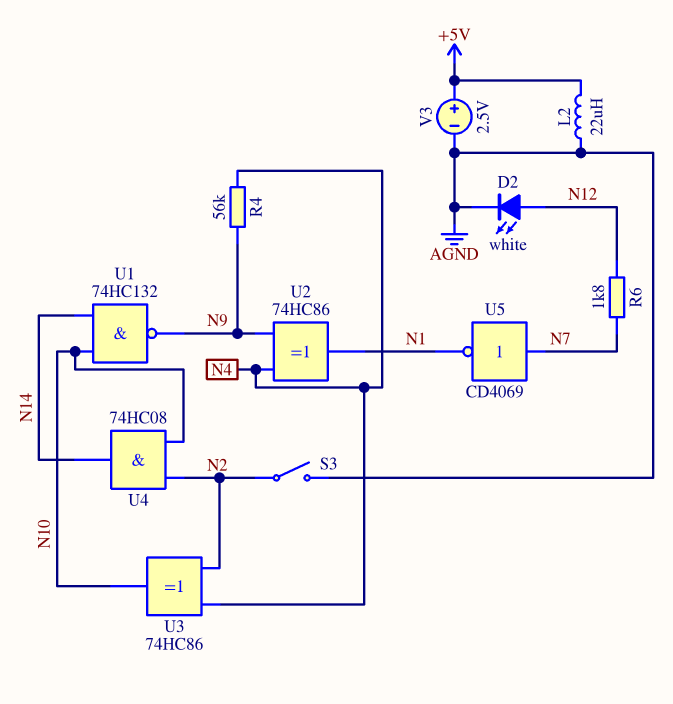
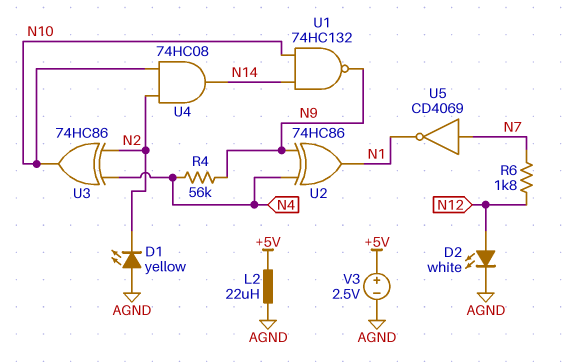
D1: none -> LED yellow (A AGND, K N2)
S3: switch (AGND, N2) -> none

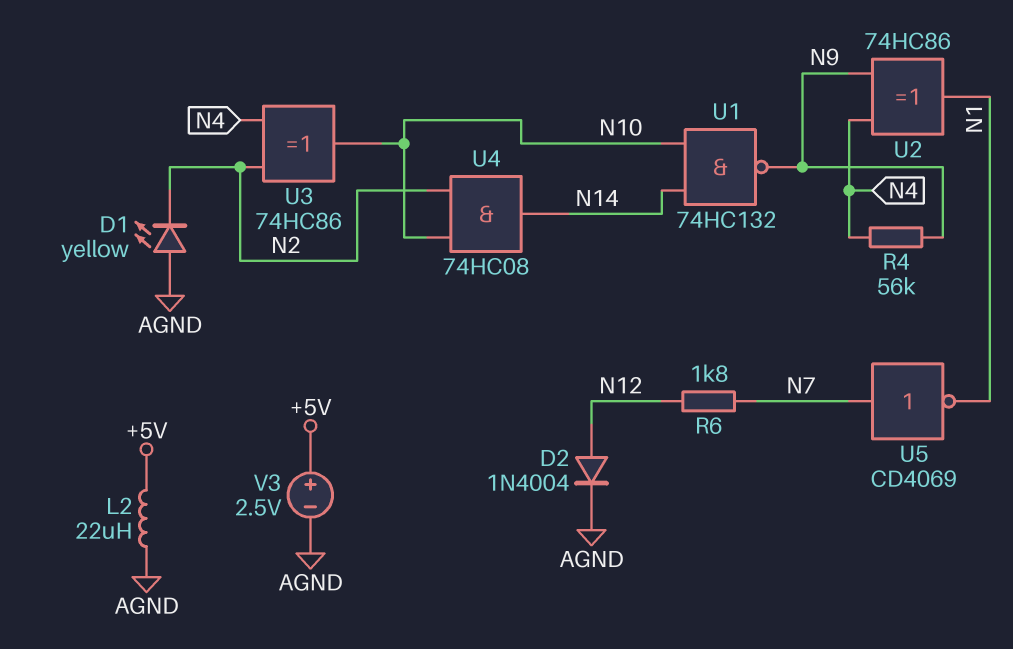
D2: LED white (A N12, K AGND) -> diode 1N4004 (A N12, K AGND)

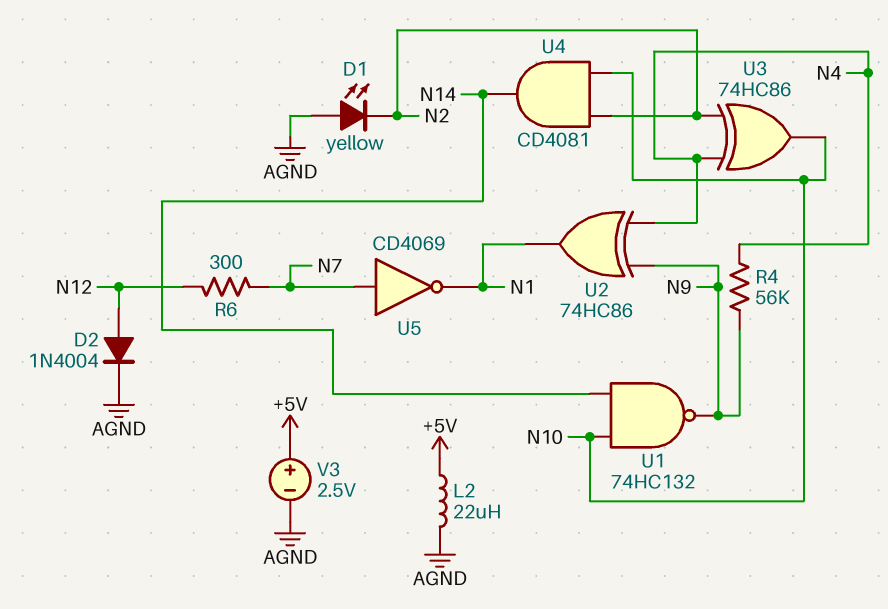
R6: 1.8k (N7, N12) -> 300 (N7, N12)
U4: AND 74HC08 (in N2, in N10, out N14) -> AND CD4081 (in N2, in N10, out N14)

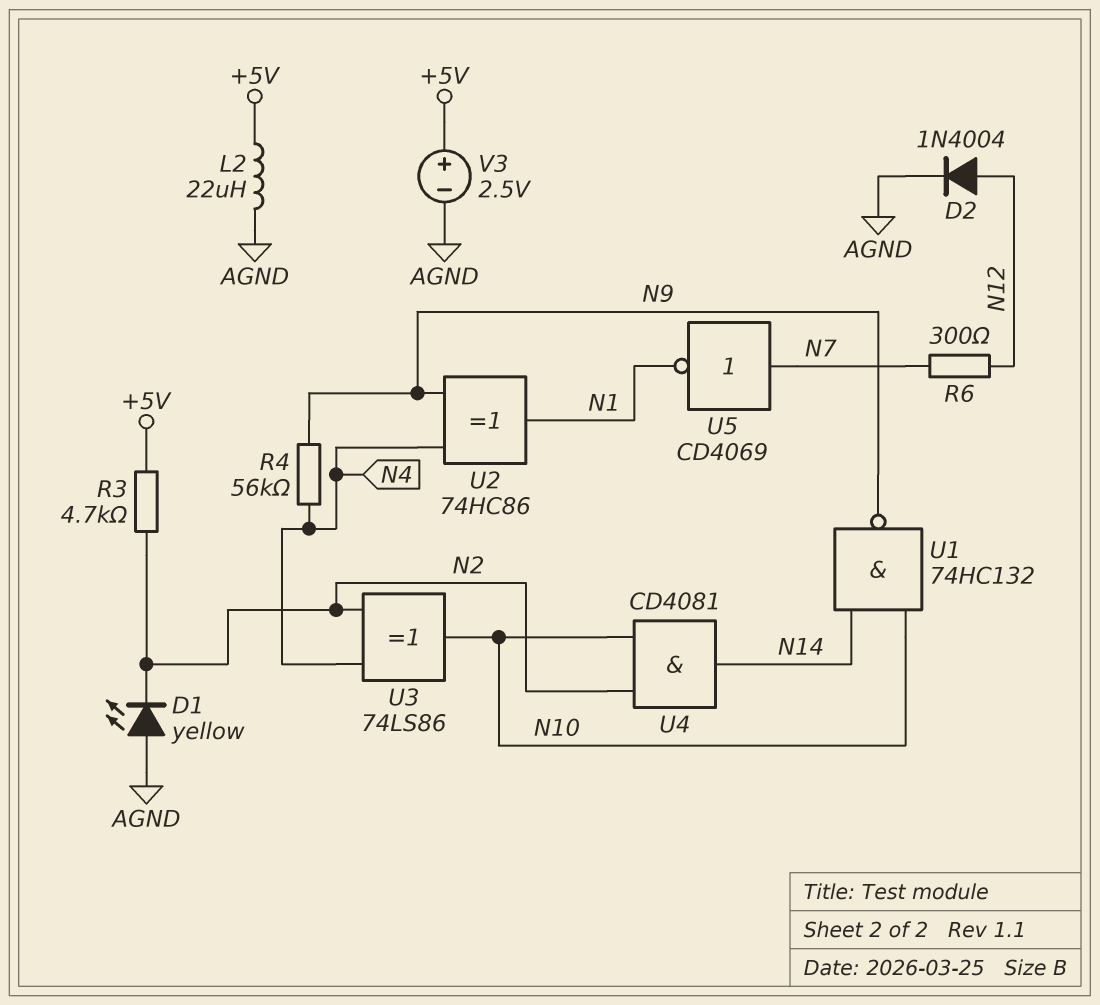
R3: none -> 4.7k (+5V, N2)
U3: XOR 74HC86 (in N2, in N4, out N10) -> XOR 74LS86 (in N2, in N4, out N10)

